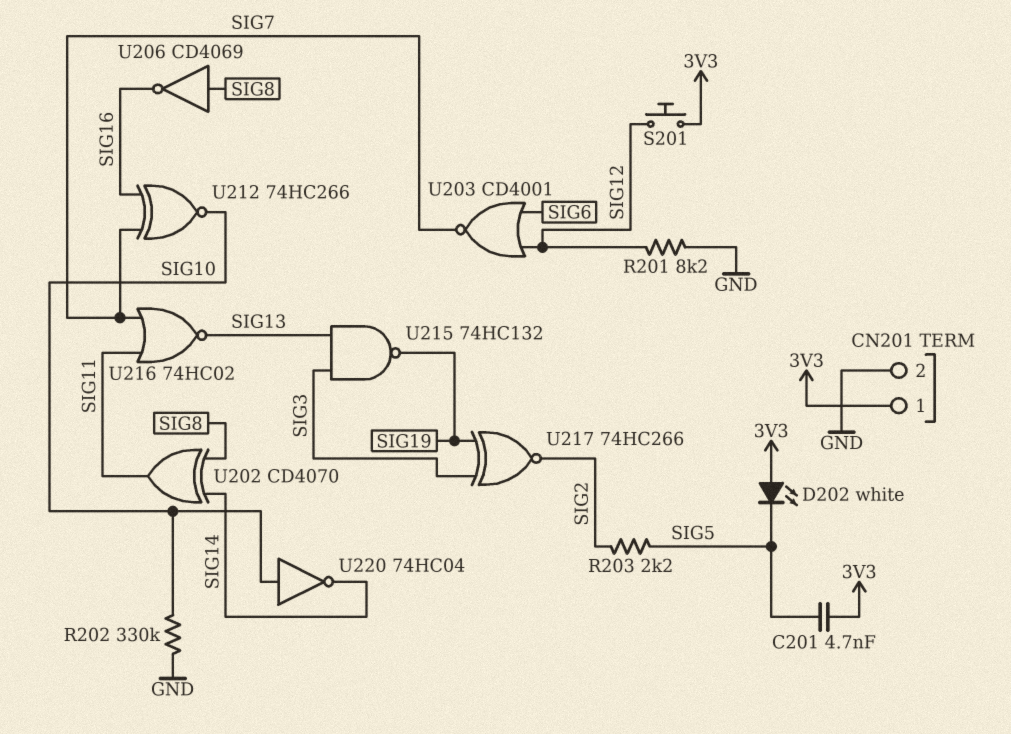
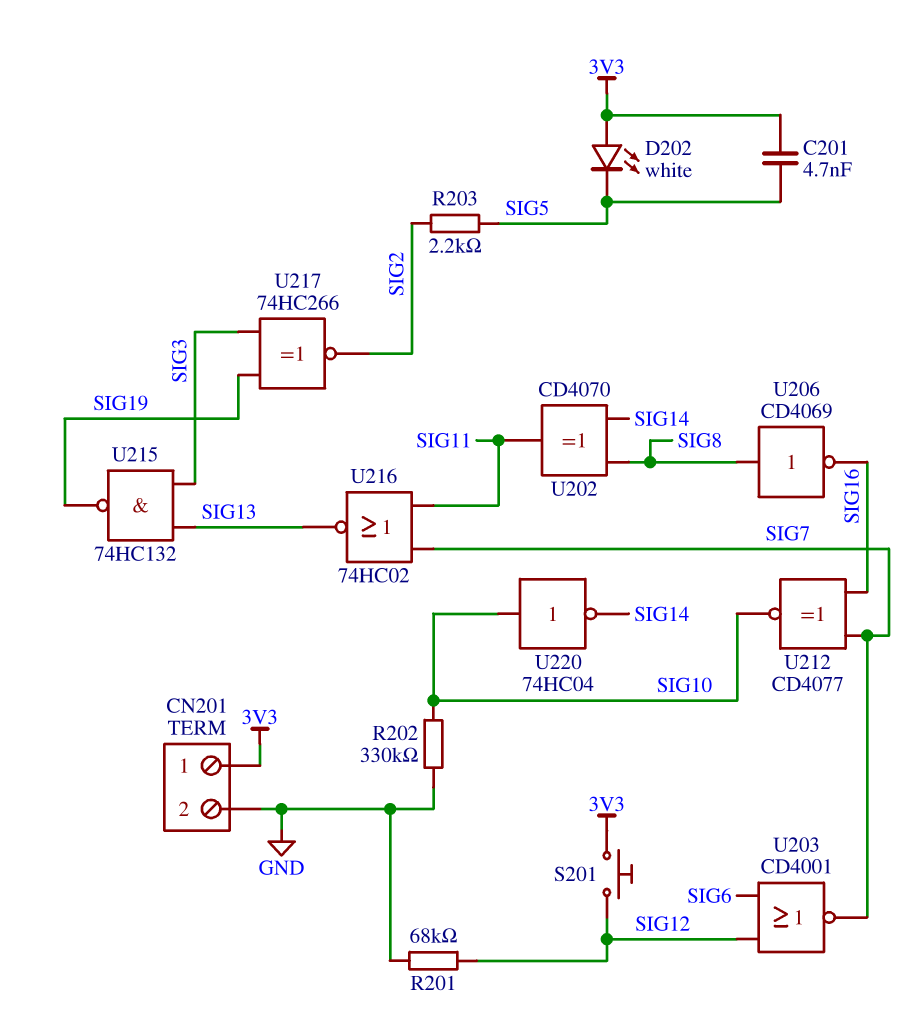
R201: 8.2k (GND, SIG12) -> 68k (GND, SIG12)
U212: XNOR 74HC266 (in SIG7, in SIG16, out SIG10) -> XNOR CD4077 (in SIG7, in SIG16, out SIG10)

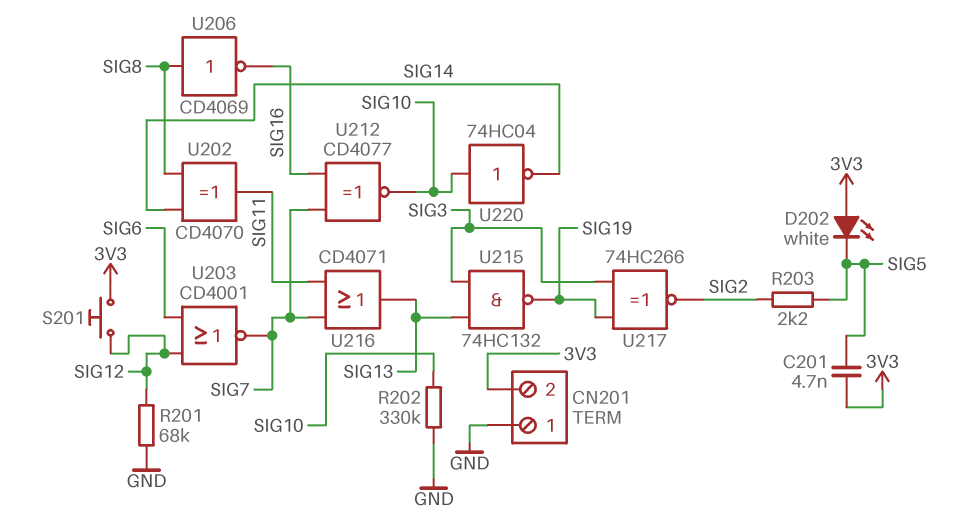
CN201 pin 1: 3V3 -> GND
CN201 pin 2: GND -> 3V3
U216: NOR 74HC02 (in SIG7, in SIG11, out SIG13) -> OR CD4071 (in SIG7, in SIG11, out SIG13)

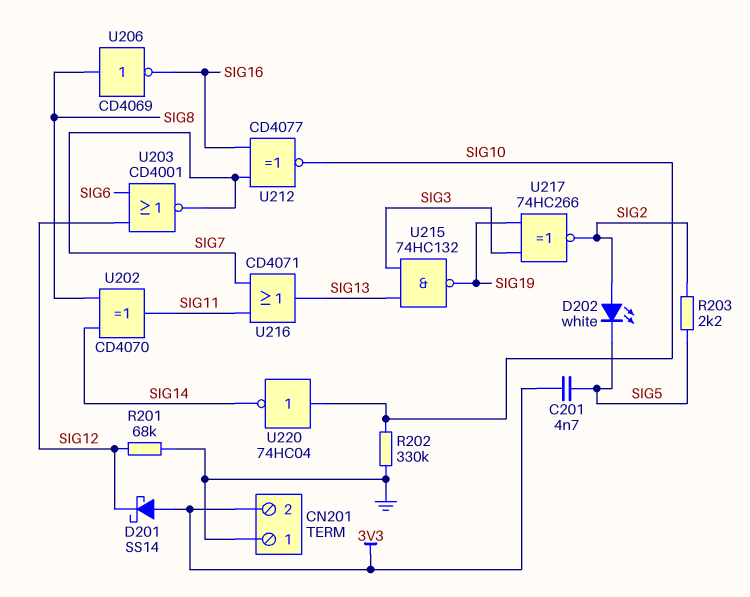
D201: none -> schottky SS14 (A 3V3, K SIG12)
D202: LED white (A 3V3, K SIG5) -> LED white (A SIG2, K SIG5)
S201: button (3V3, SIG12) -> none

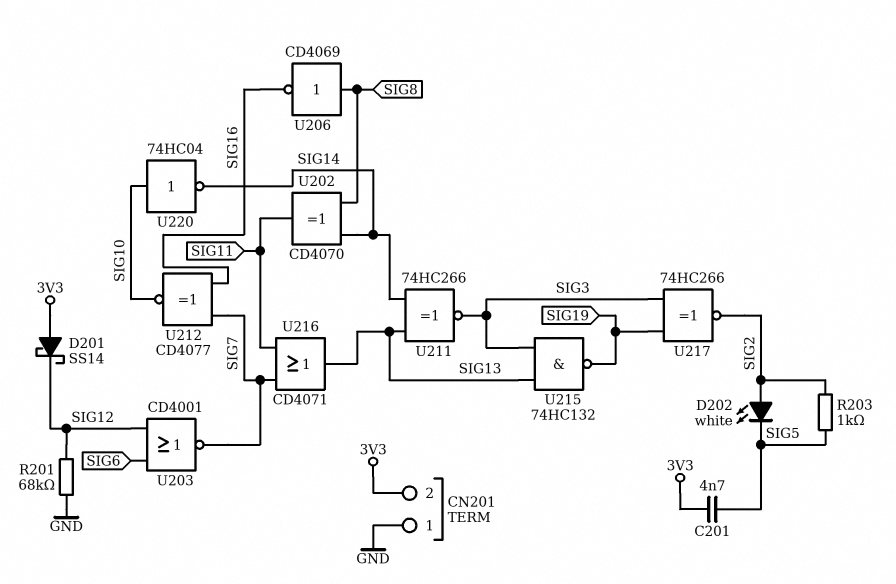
R202: 330k (GND, SIG10) -> none
R203: 2.2k (SIG2, SIG5) -> 1k (SIG2, SIG5)
U211: none -> XNOR 74HC266 (in SIG13, in SIG14, out SIG3)

